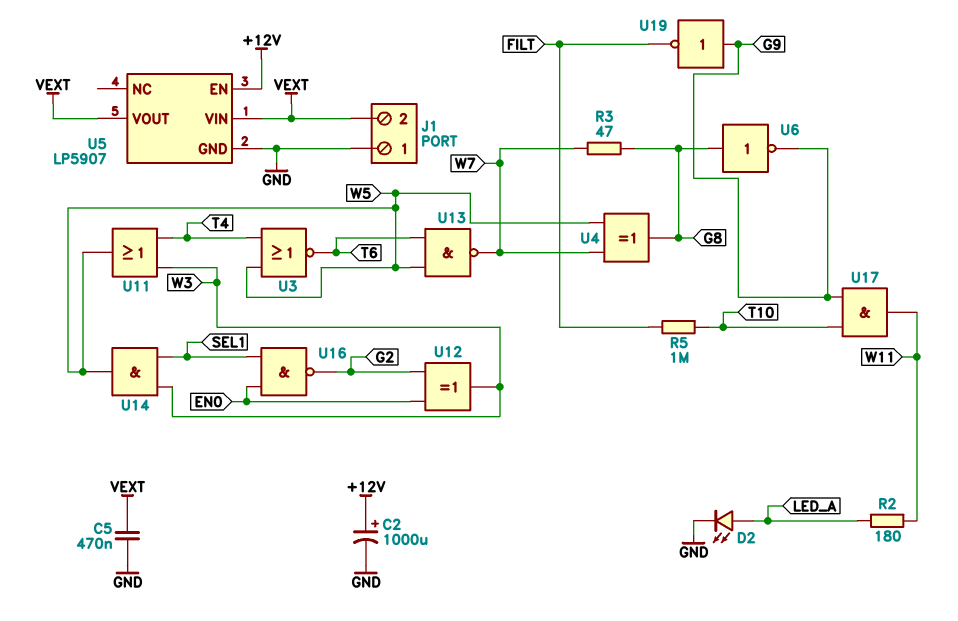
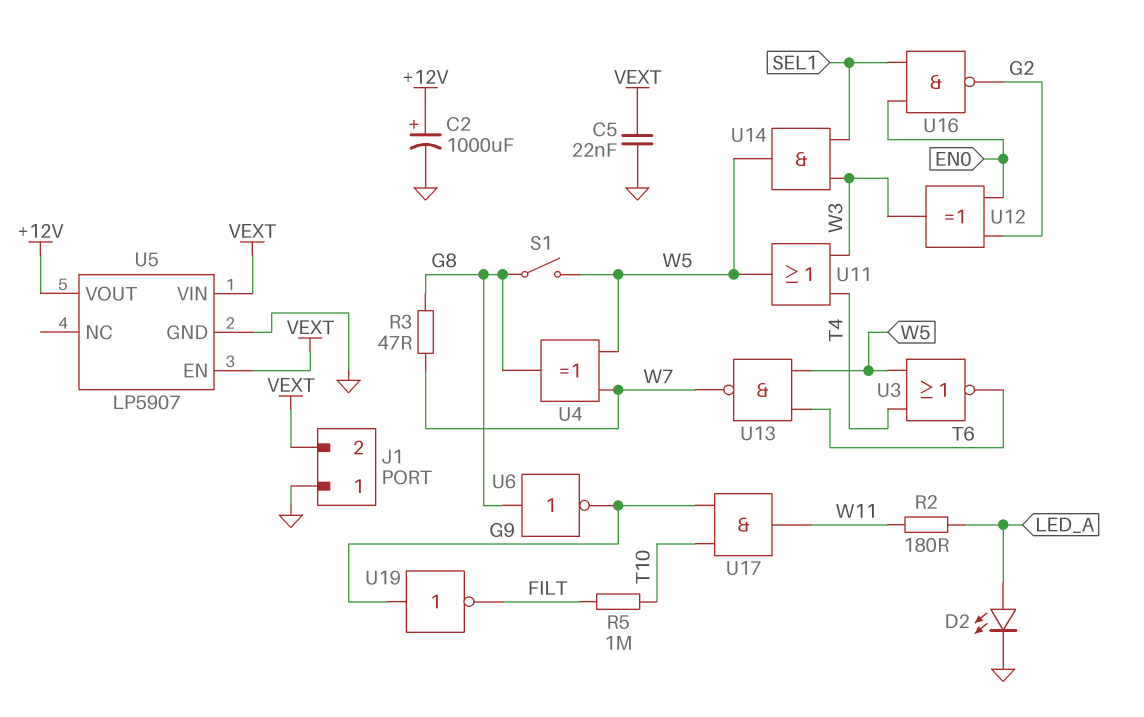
C5: 470nF (GND, VEXT) -> 22nF (GND, VEXT)
S1: none -> switch (G8, W5)
U5 pin EN: +12V -> VEXT
U5 pin VOUT: VEXT -> +12V

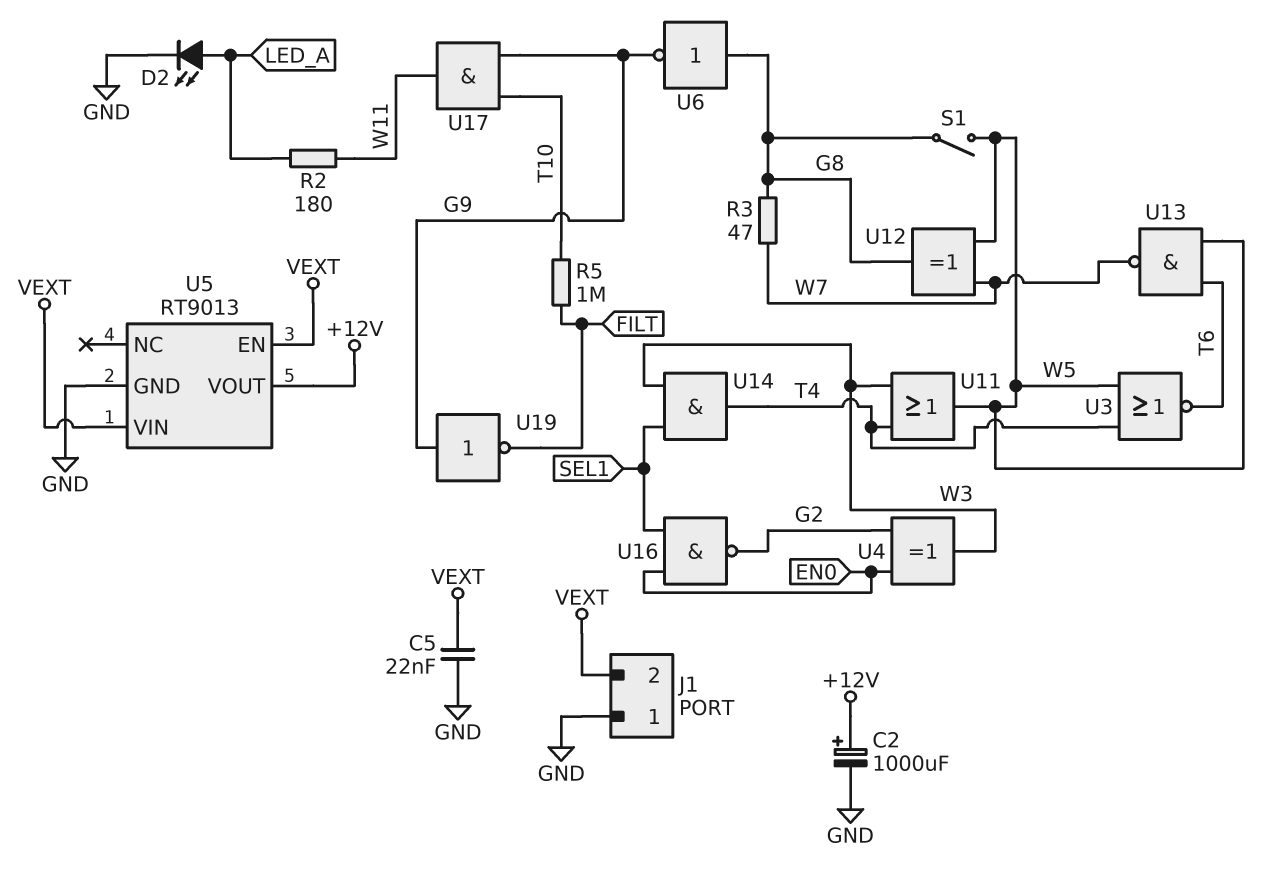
U4: XOR (in W5, in W7, out G8) -> XOR (in EN0, in G2, out W3)
U5: LP5907 -> RT9013
U12: XOR (in EN0, in G2, out W3) -> XOR (in W5, in W7, out G8)
U14: AND (in SEL1, in W3, out W5) -> AND (in SEL1, in W3, out T4)

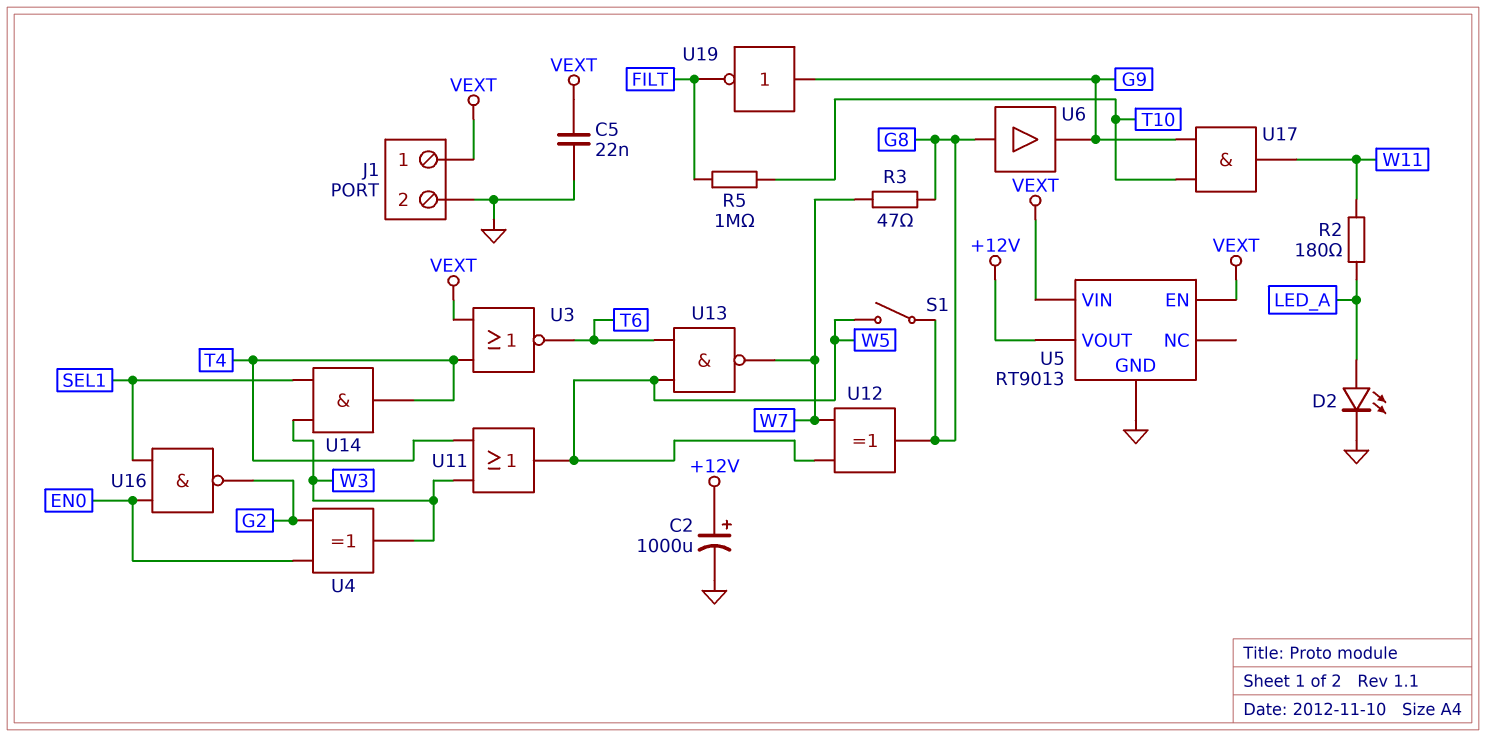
J1 pin 1: GND -> VEXT
J1 pin 2: VEXT -> GND
U3: NOR (in T4, in W5, out T6) -> NOR (in T4, in VEXT, out T6)
U6: NOT (in G8, out G9) -> buffer (in G8, out G9)

